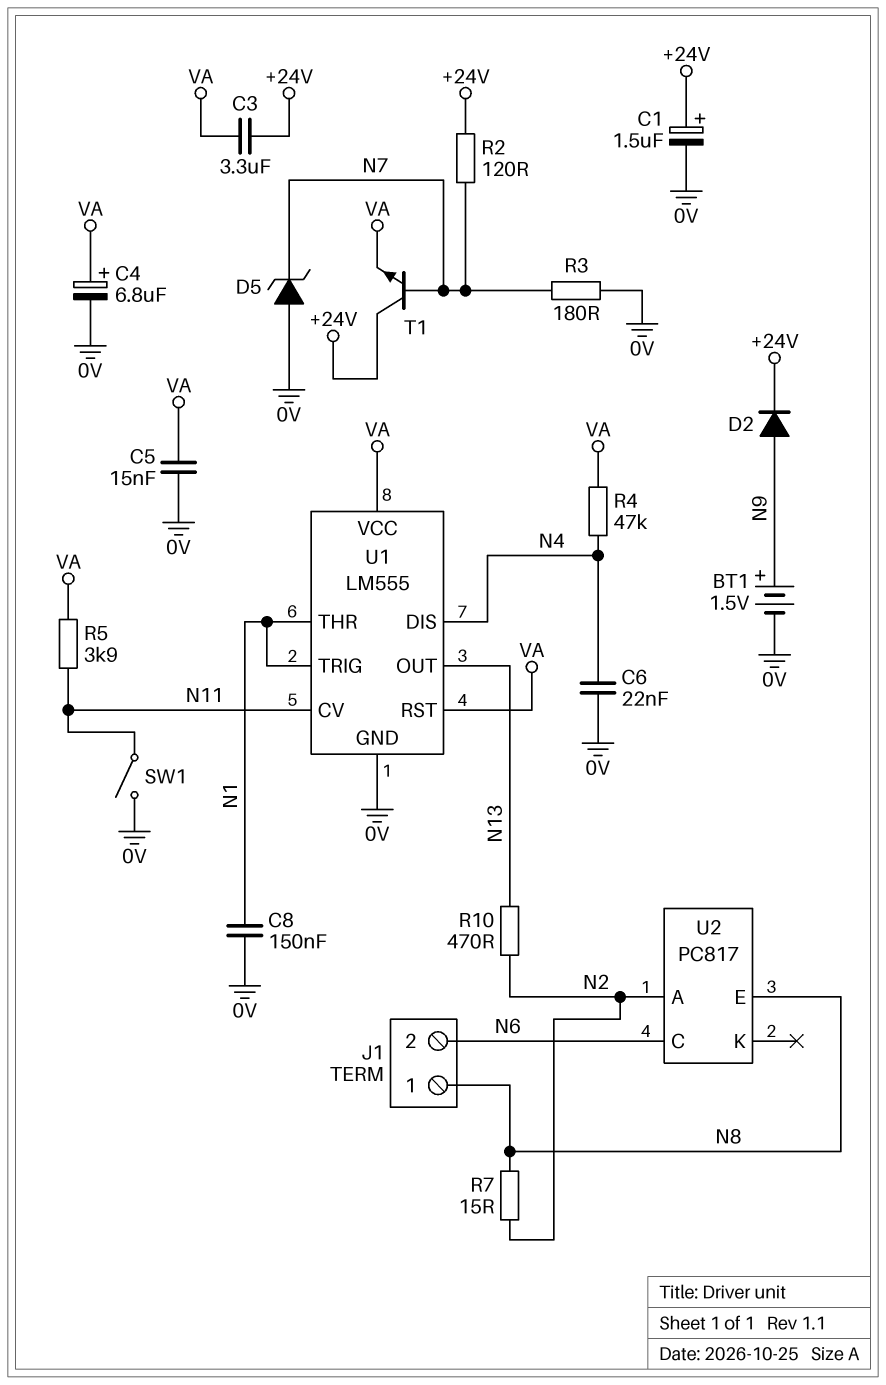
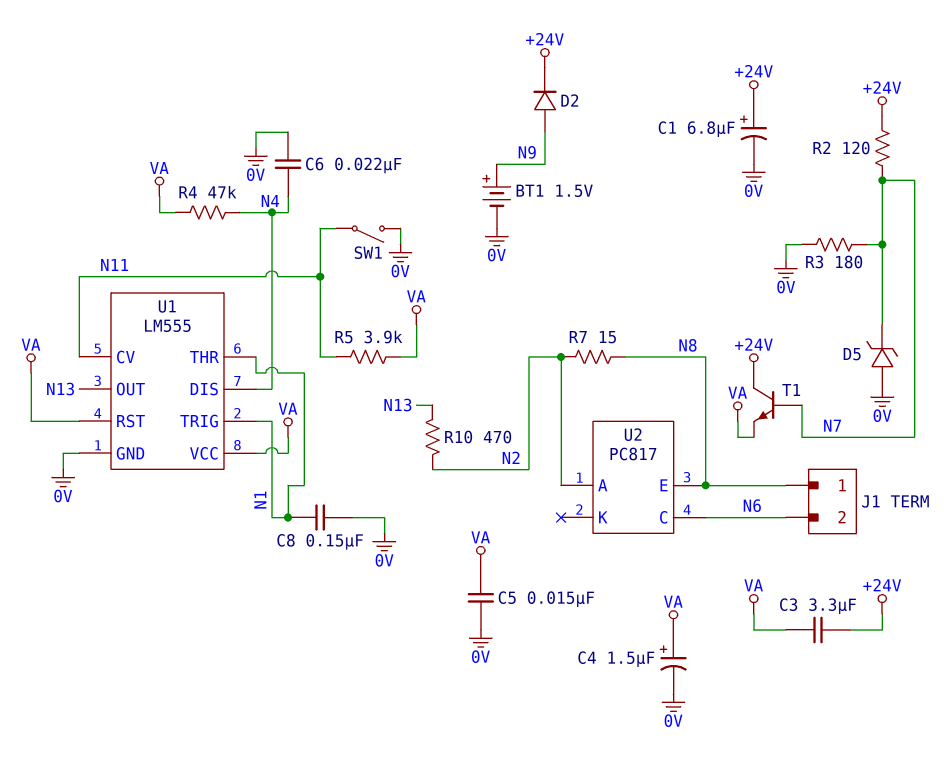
C1: 1.5uF (plus +24V, minus 0V) -> 6.8uF (plus +24V, minus 0V)
C4: 6.8uF (plus VA, minus 0V) -> 1.5uF (plus VA, minus 0V)

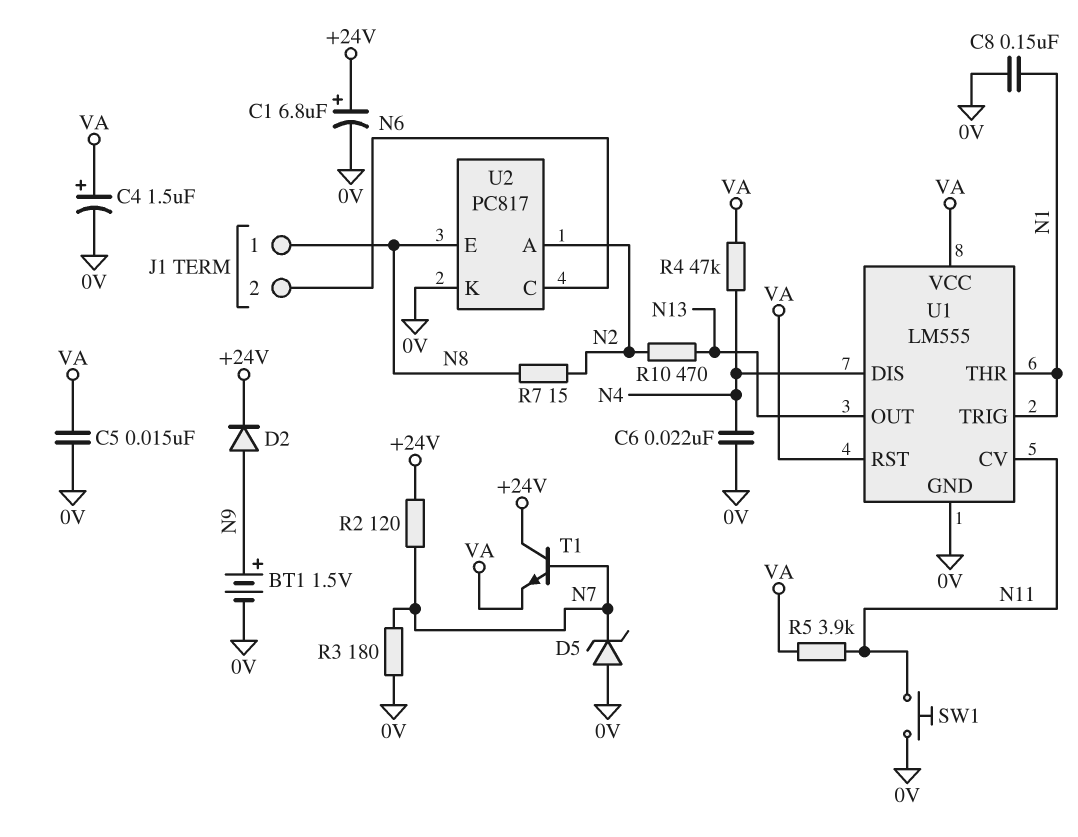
C3: 3.3uF (+24V, VA) -> none
SW1: switch (0V, N11) -> button (0V, N11)
U2 pin K: none -> 0V

